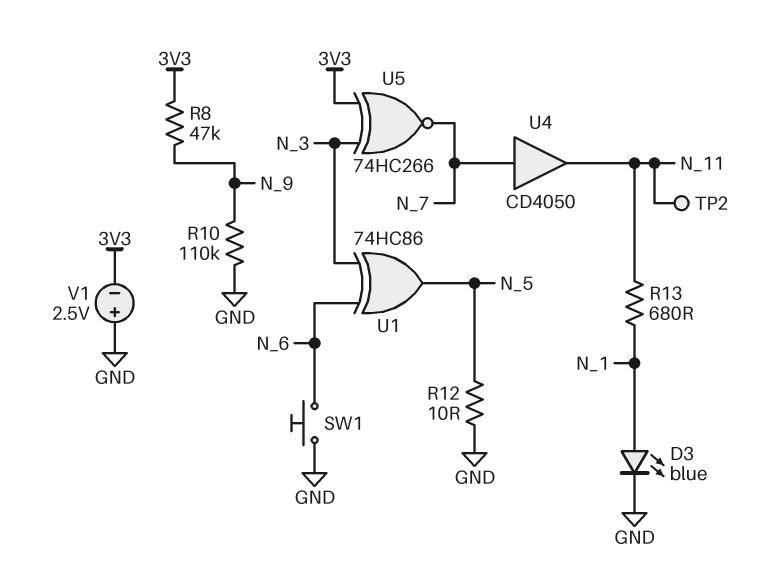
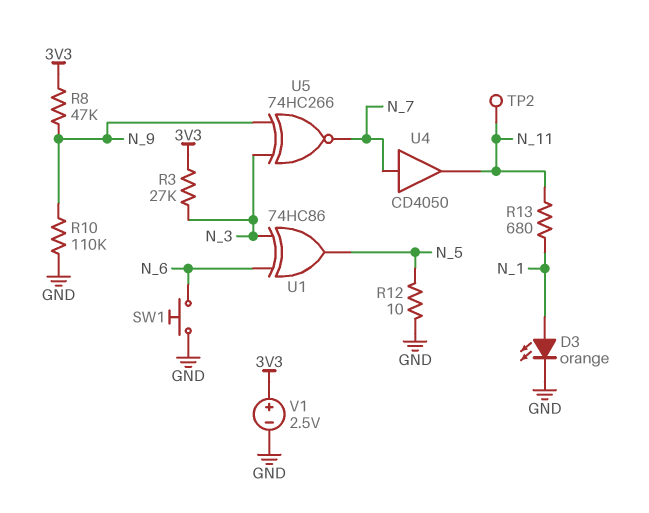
D3: LED blue (A N_1, K GND) -> LED orange (A N_1, K GND)
R3: none -> 27k (3V3, N_3)
U5: XNOR 74HC266 (in 3V3, in N_3, out N_7) -> XNOR 74HC266 (in N_3, in N_9, out N_7)
V1: 2.5V (plus GND, minus 3V3) -> 2.5V (plus 3V3, minus GND)

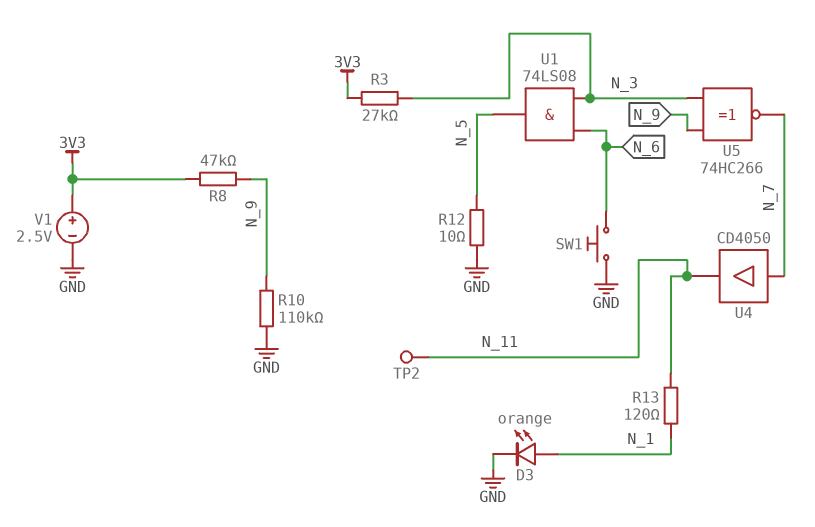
R13: 680 (N_1, N_11) -> 120 (N_1, N_11)
U1: XOR 74HC86 (in N_3, in N_6, out N_5) -> AND 74LS08 (in N_3, in N_6, out N_5)

